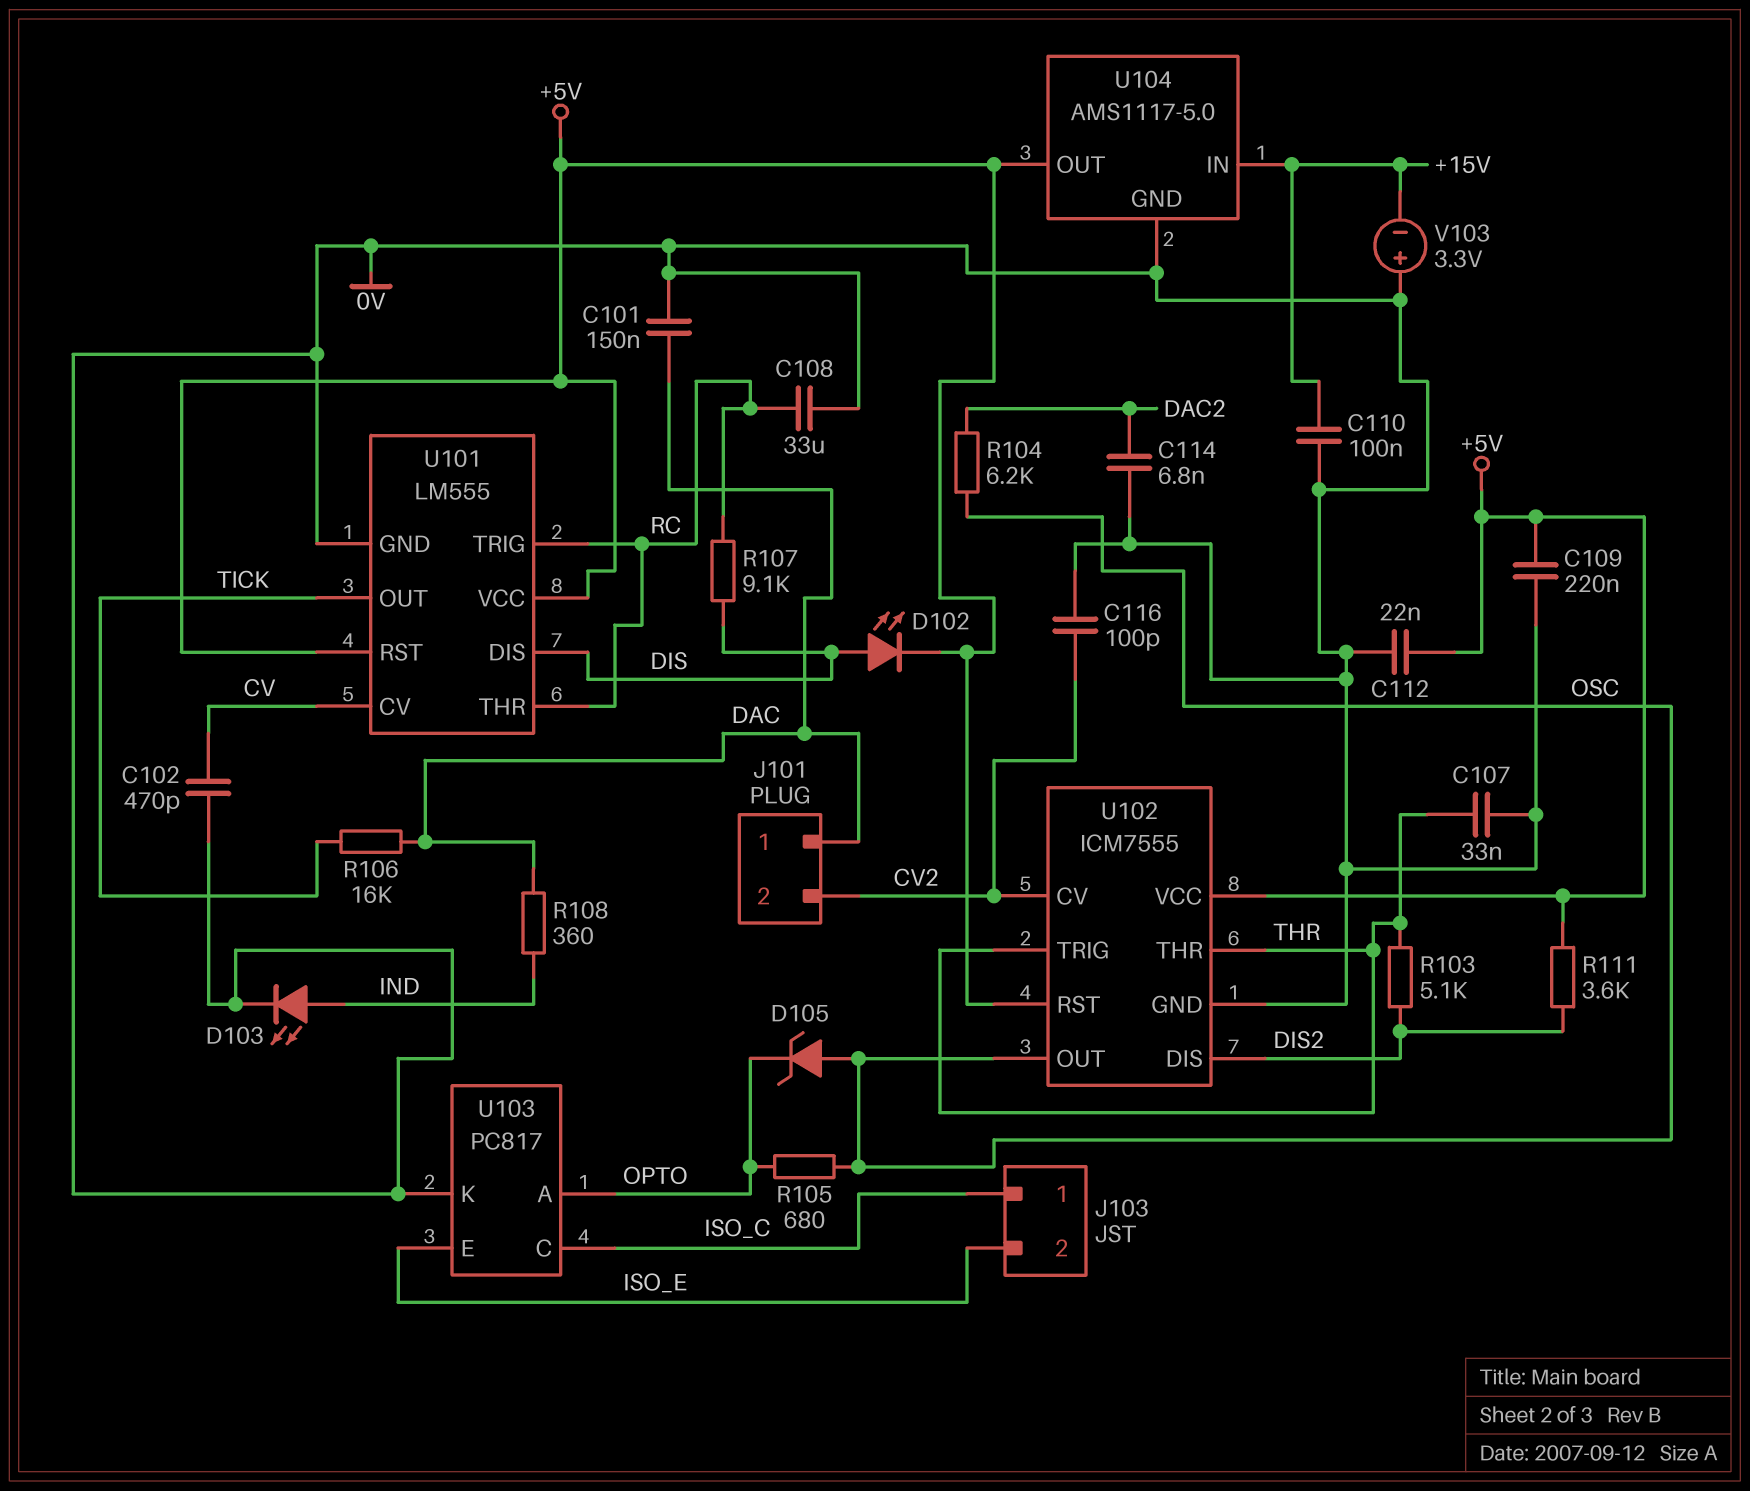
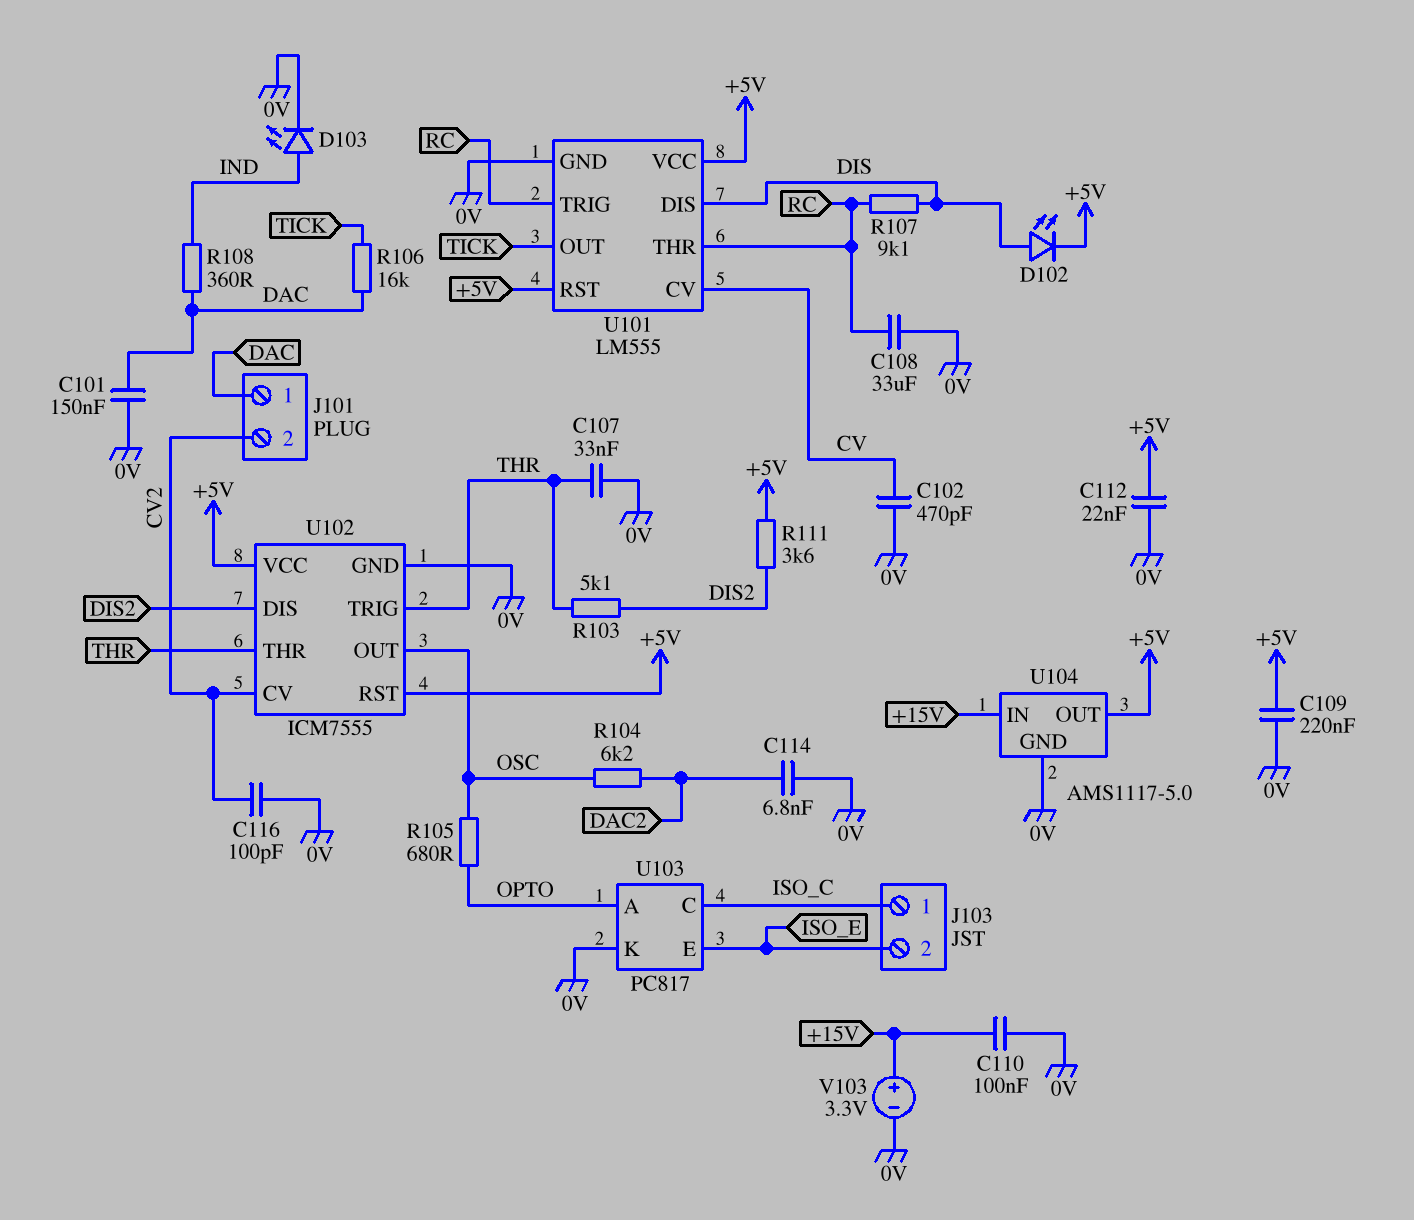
D105: zener (A OSC, K OPTO) -> none
V103: 3.3V (plus 0V, minus +15V) -> 3.3V (plus +15V, minus 0V)

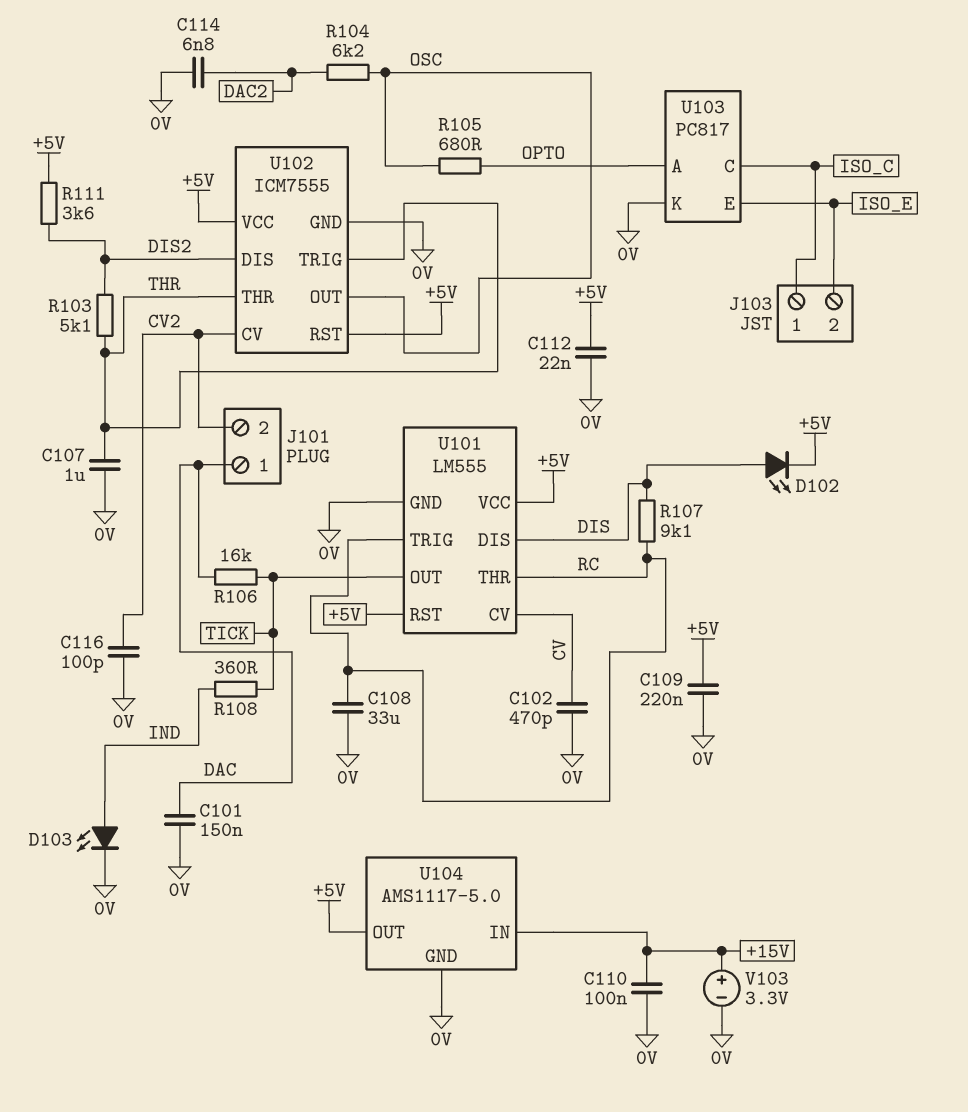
C107: 33nF (0V, THR) -> 1uF (0V, THR)
R108: 360 (DAC, IND) -> 360 (IND, TICK)

